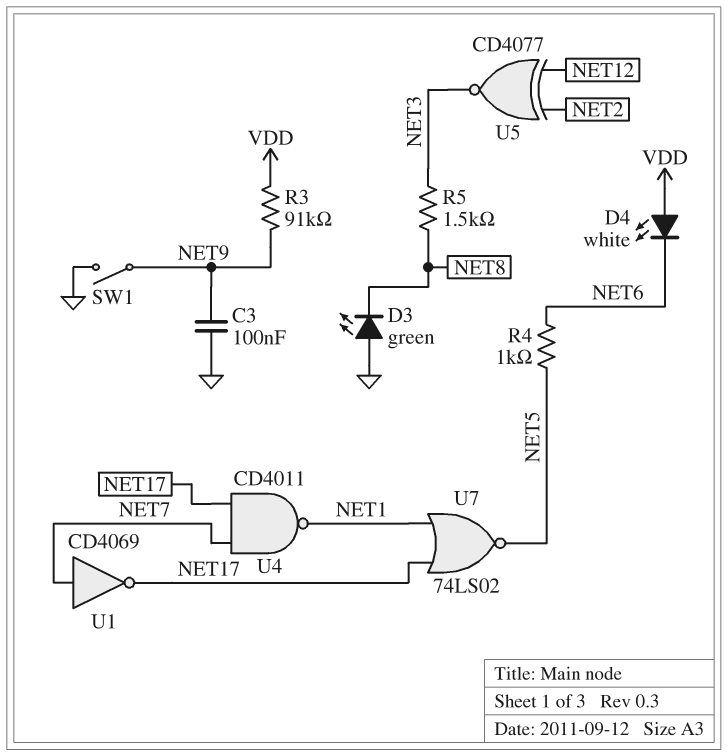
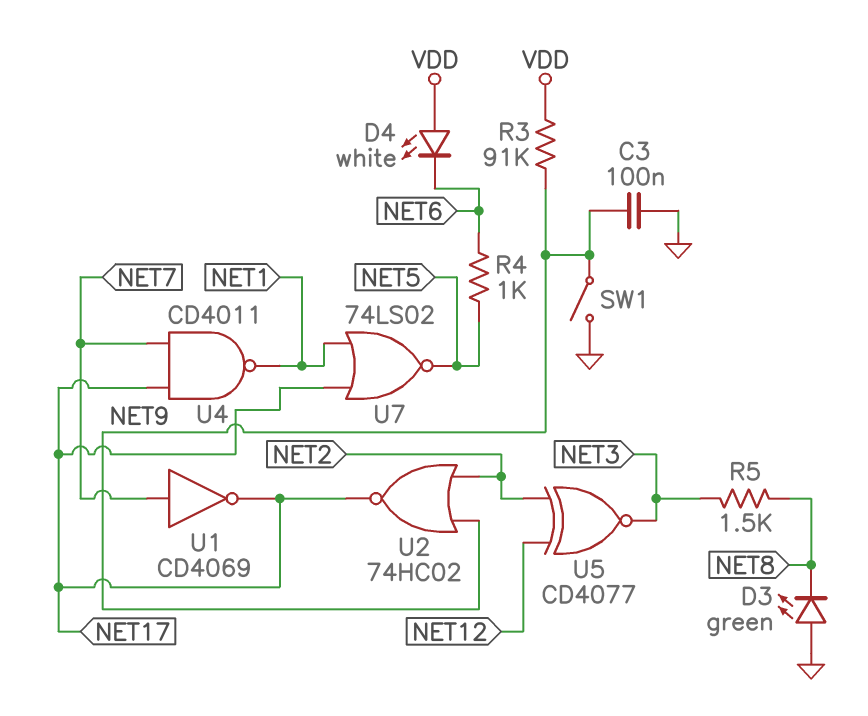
U2: none -> NOR 74HC02 (in NET2, in NET9, out NET17)

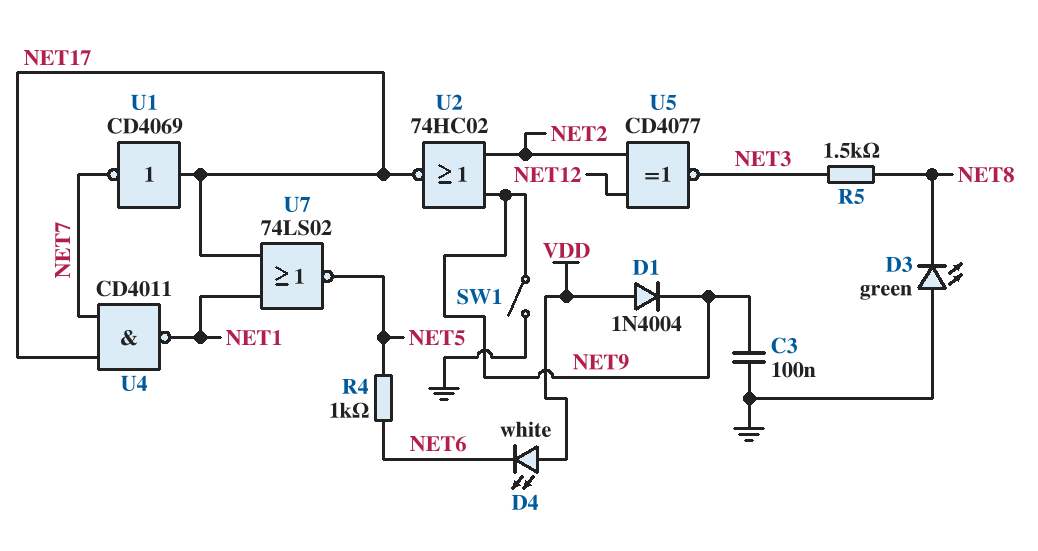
D1: none -> diode 1N4004 (A VDD, K NET9)
R3: 91k (NET9, VDD) -> none
U1: NOT CD4069 (in NET7, out NET17) -> NOT CD4069 (in NET17, out NET7)

